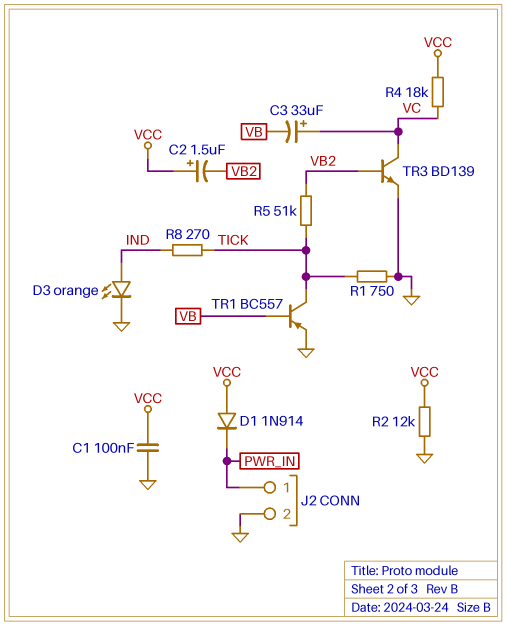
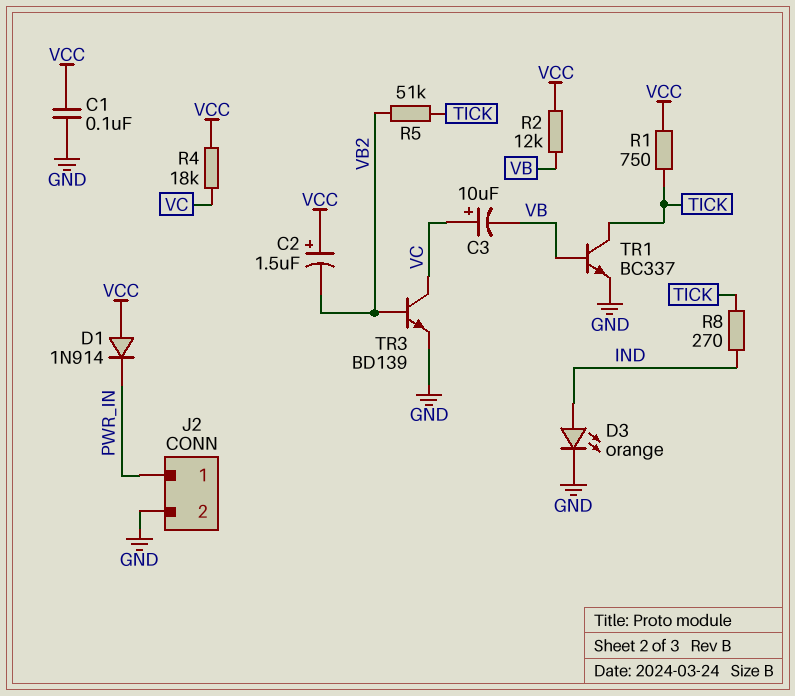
C3: 33uF (plus VC, minus VB) -> 10uF (plus VC, minus VB)
R1: 750 (GND, TICK) -> 750 (TICK, VCC)
R2: 12k (GND, VCC) -> 12k (VB, VCC)
TR1: PNP BC557 (B VB, C TICK, E GND) -> NPN BC337 (B VB, C TICK, E GND)

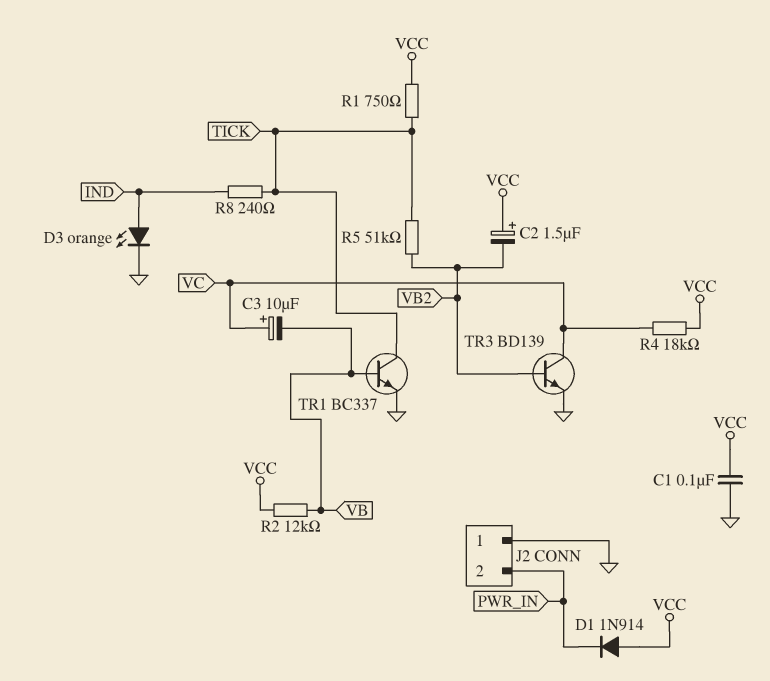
J2 pin 1: PWR_IN -> GND
J2 pin 2: GND -> PWR_IN
R8: 270 (IND, TICK) -> 240 (IND, TICK)

